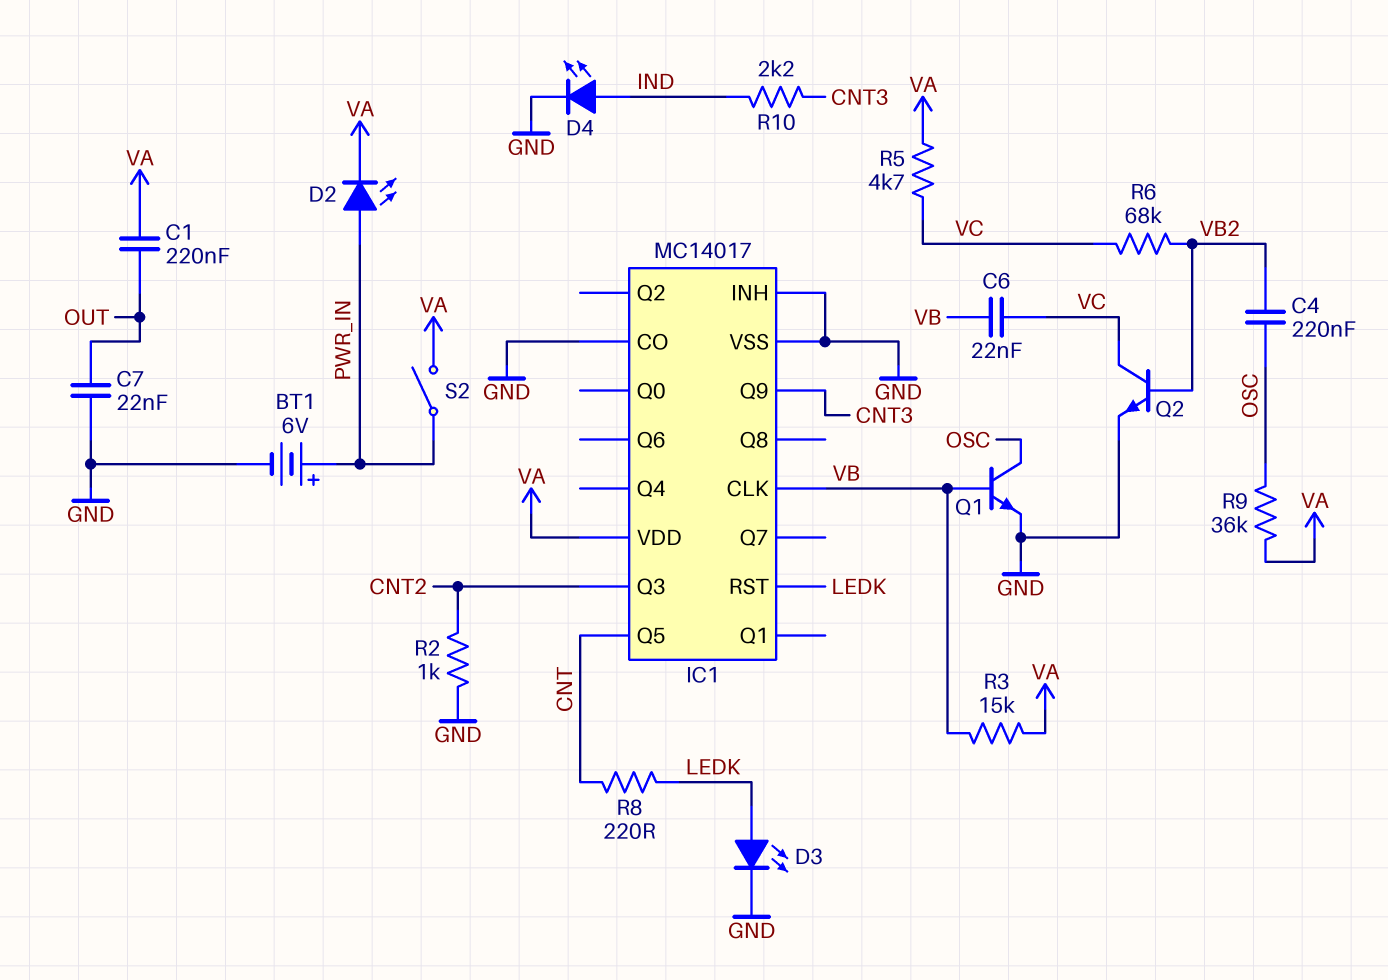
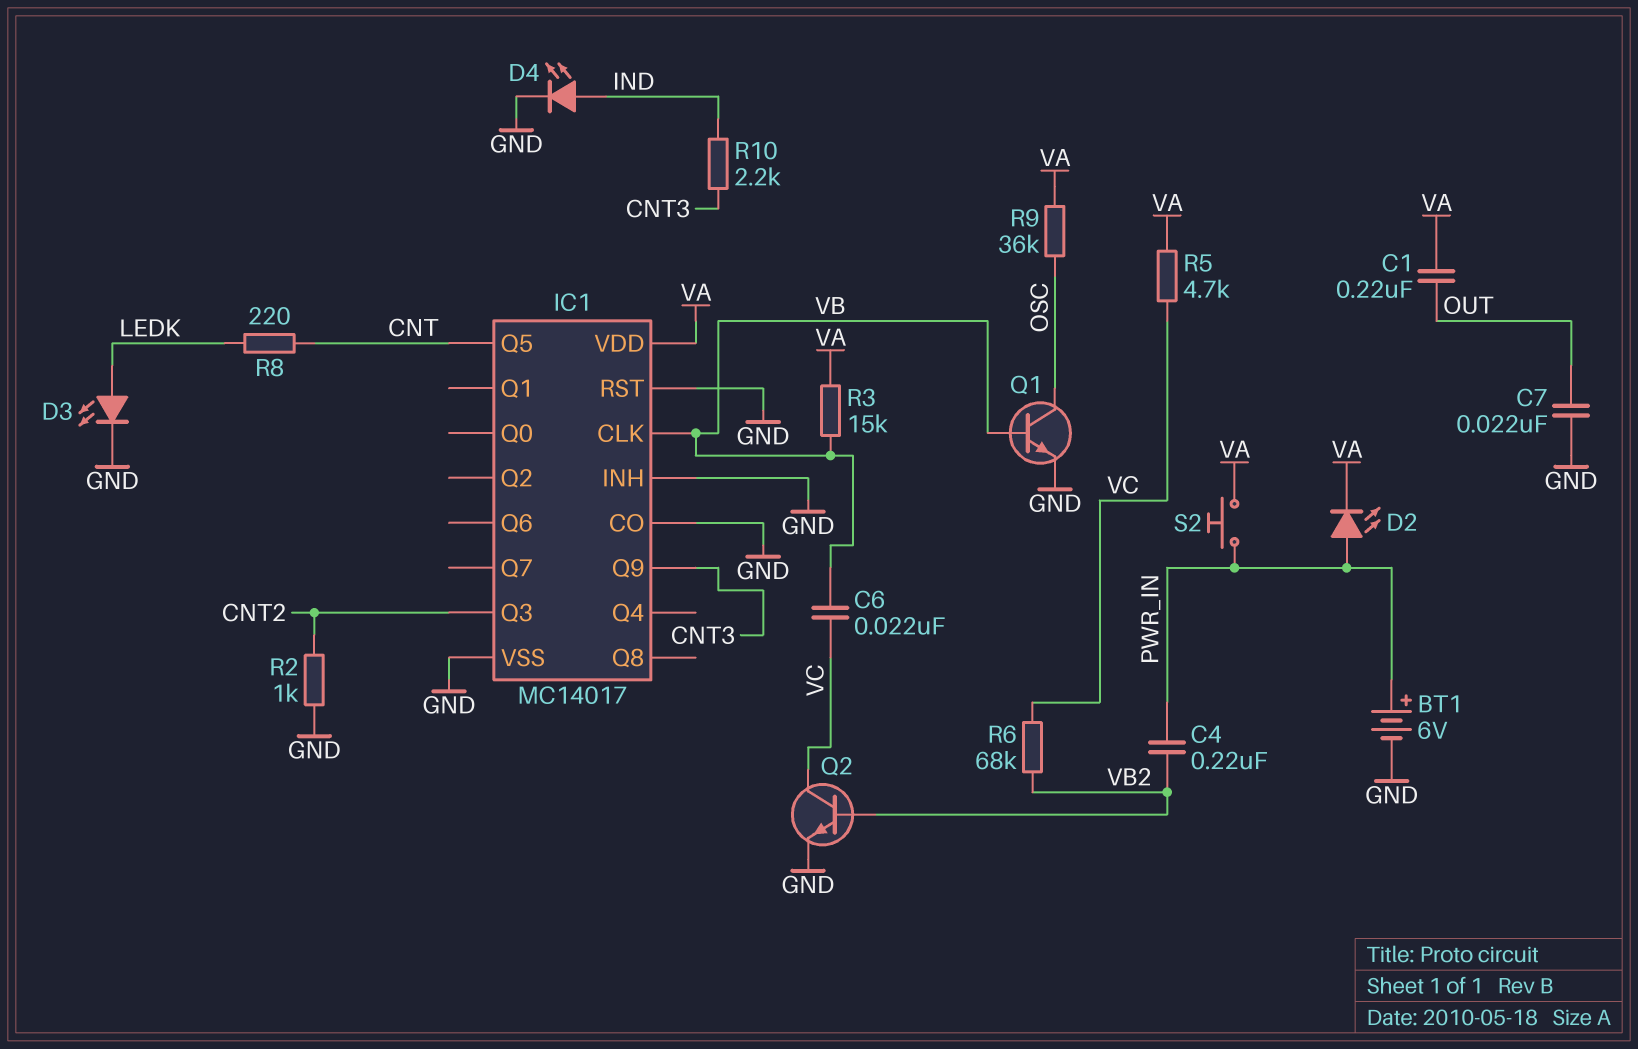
C4: 220nF (OSC, VB2) -> 220nF (PWR_IN, VB2)
IC1 pin RST: LEDK -> GND
S2: switch (PWR_IN, VA) -> button (PWR_IN, VA)

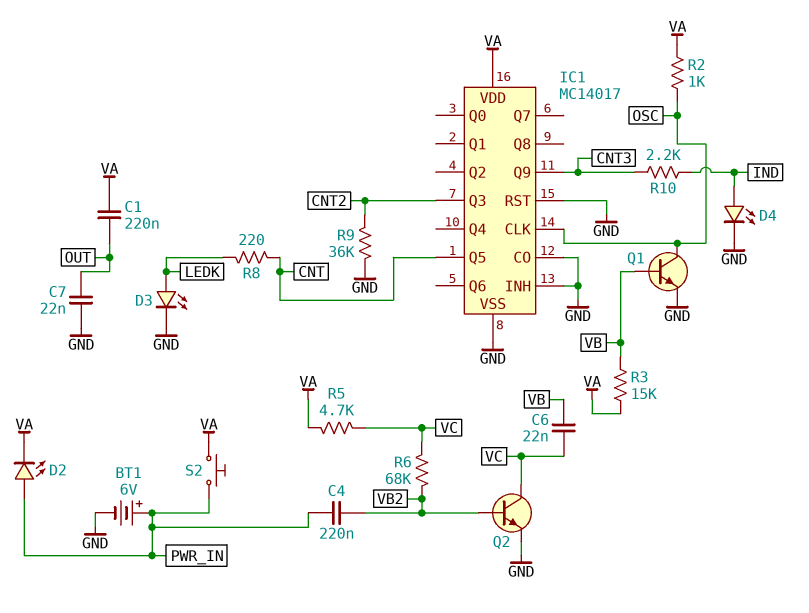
IC1 pin CLK: VB -> OSC
R2: 1k (CNT2, GND) -> 1k (OSC, VA)
R9: 36k (OSC, VA) -> 36k (CNT2, GND)

